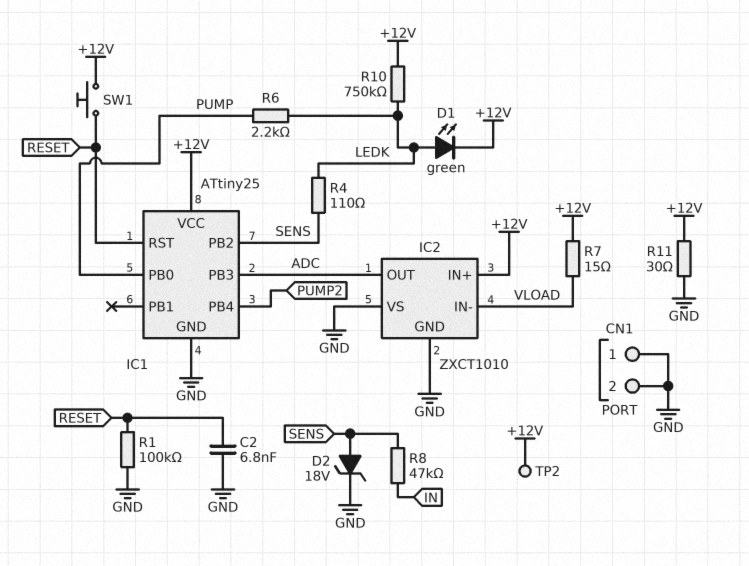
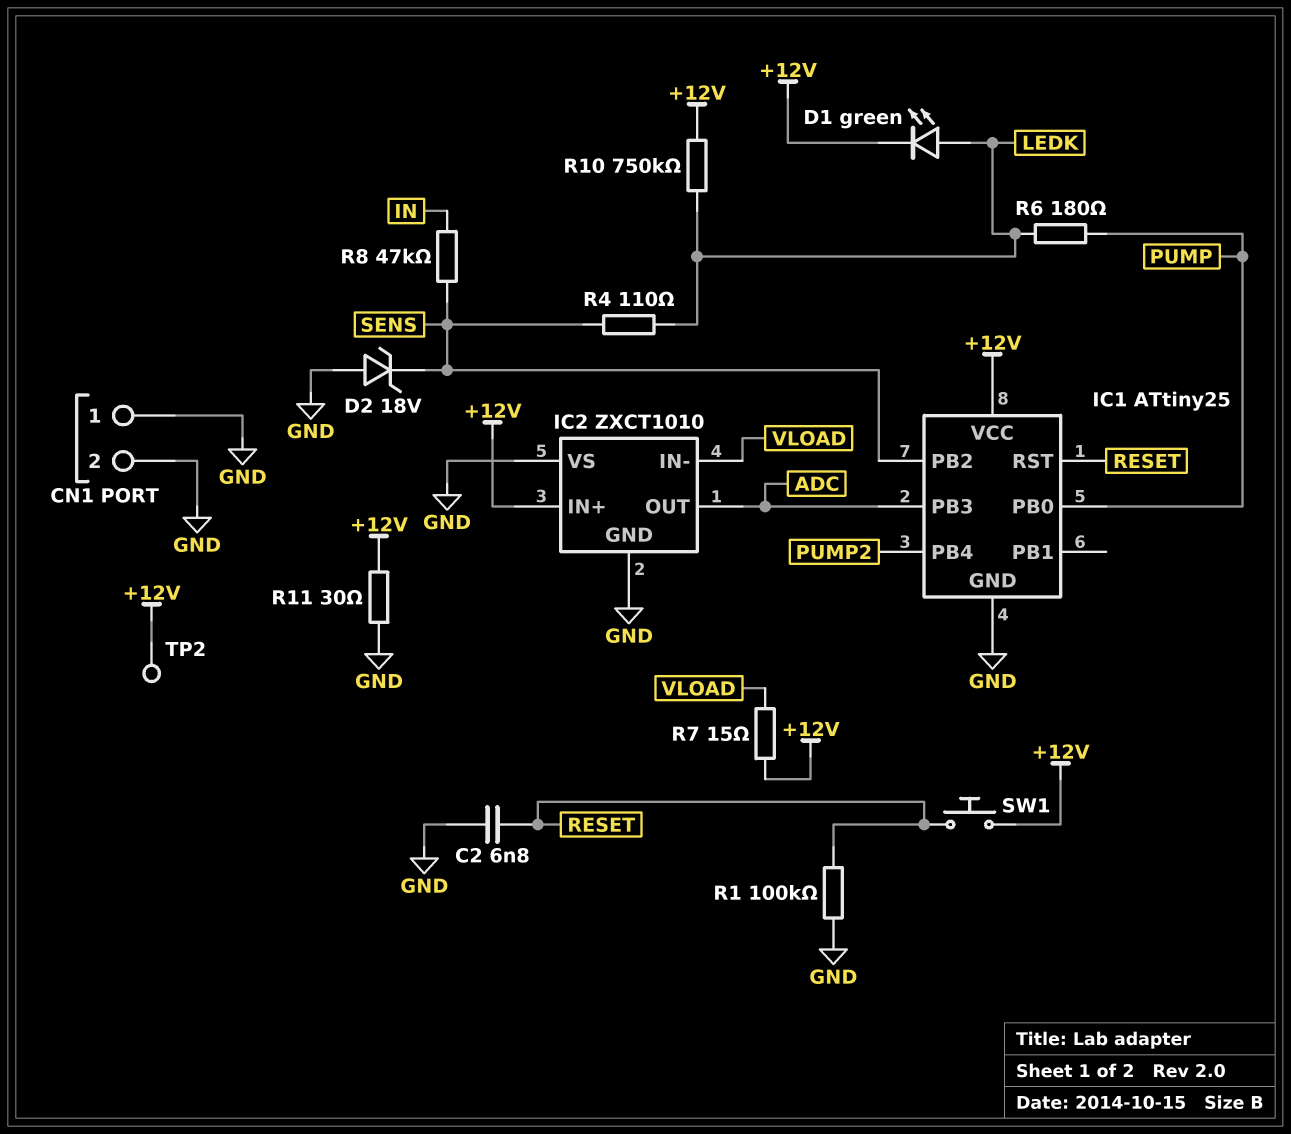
D2: zener 18V (A SENS, K GND) -> zener 18V (A GND, K SENS)
R6: 2.2k (LEDK, PUMP) -> 180 (LEDK, PUMP)

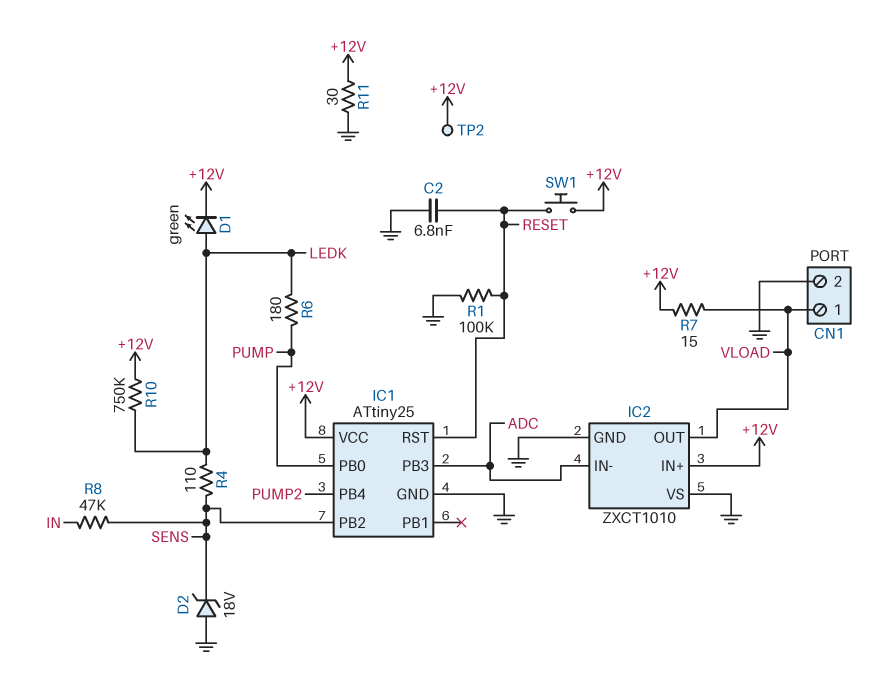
CN1 pin 1: GND -> VLOAD
IC2 pin IN-: VLOAD -> ADC
IC2 pin OUT: ADC -> VLOAD

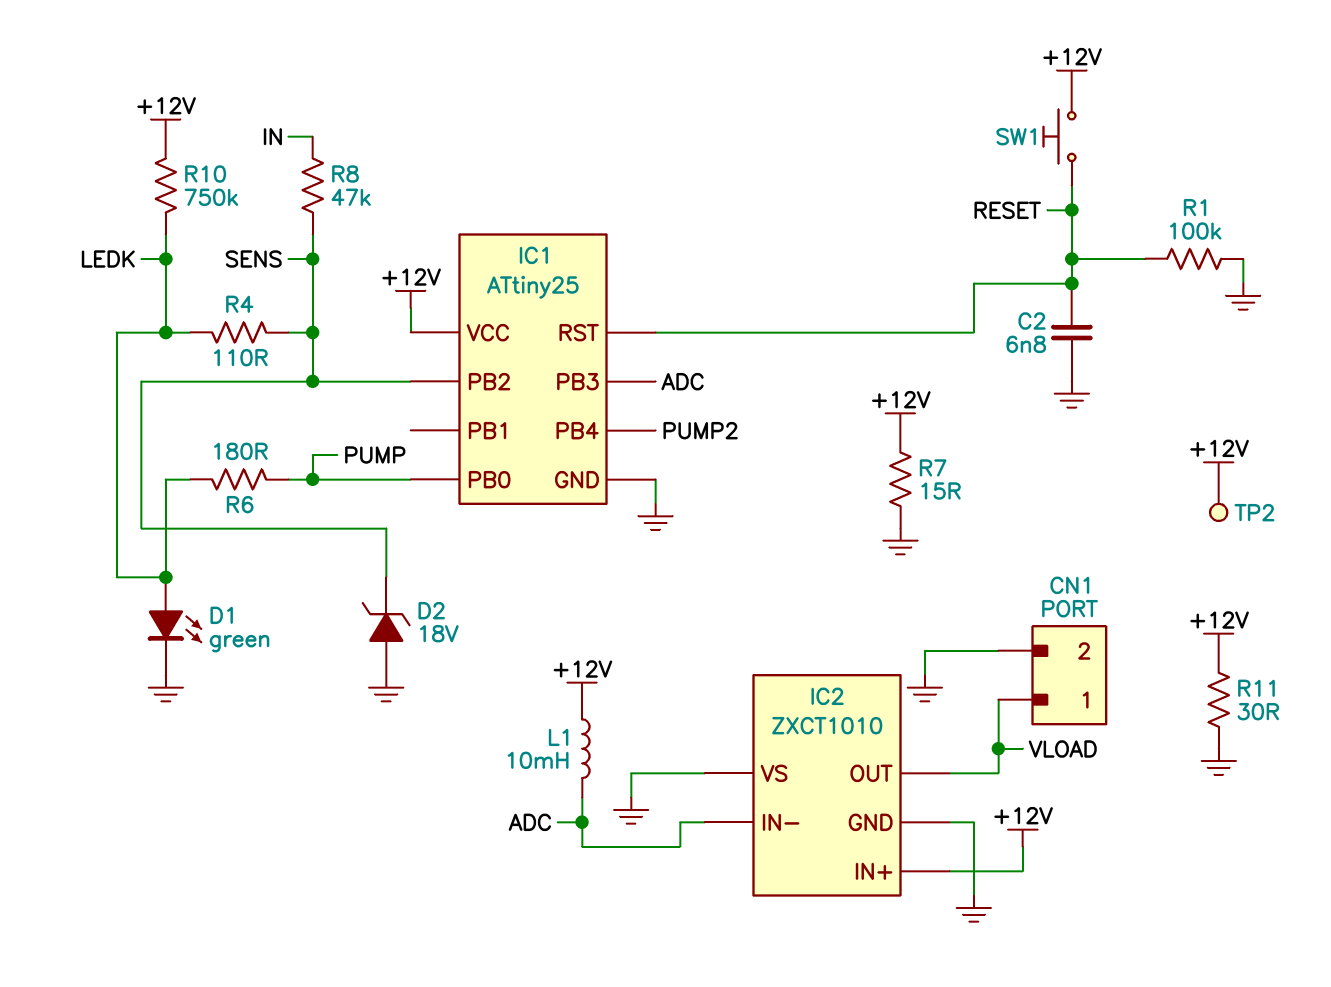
D1: LED green (A LEDK, K +12V) -> LED green (A LEDK, K GND)
L1: none -> 10mH (+12V, ADC)
R7: 15 (+12V, VLOAD) -> 15 (+12V, GND)

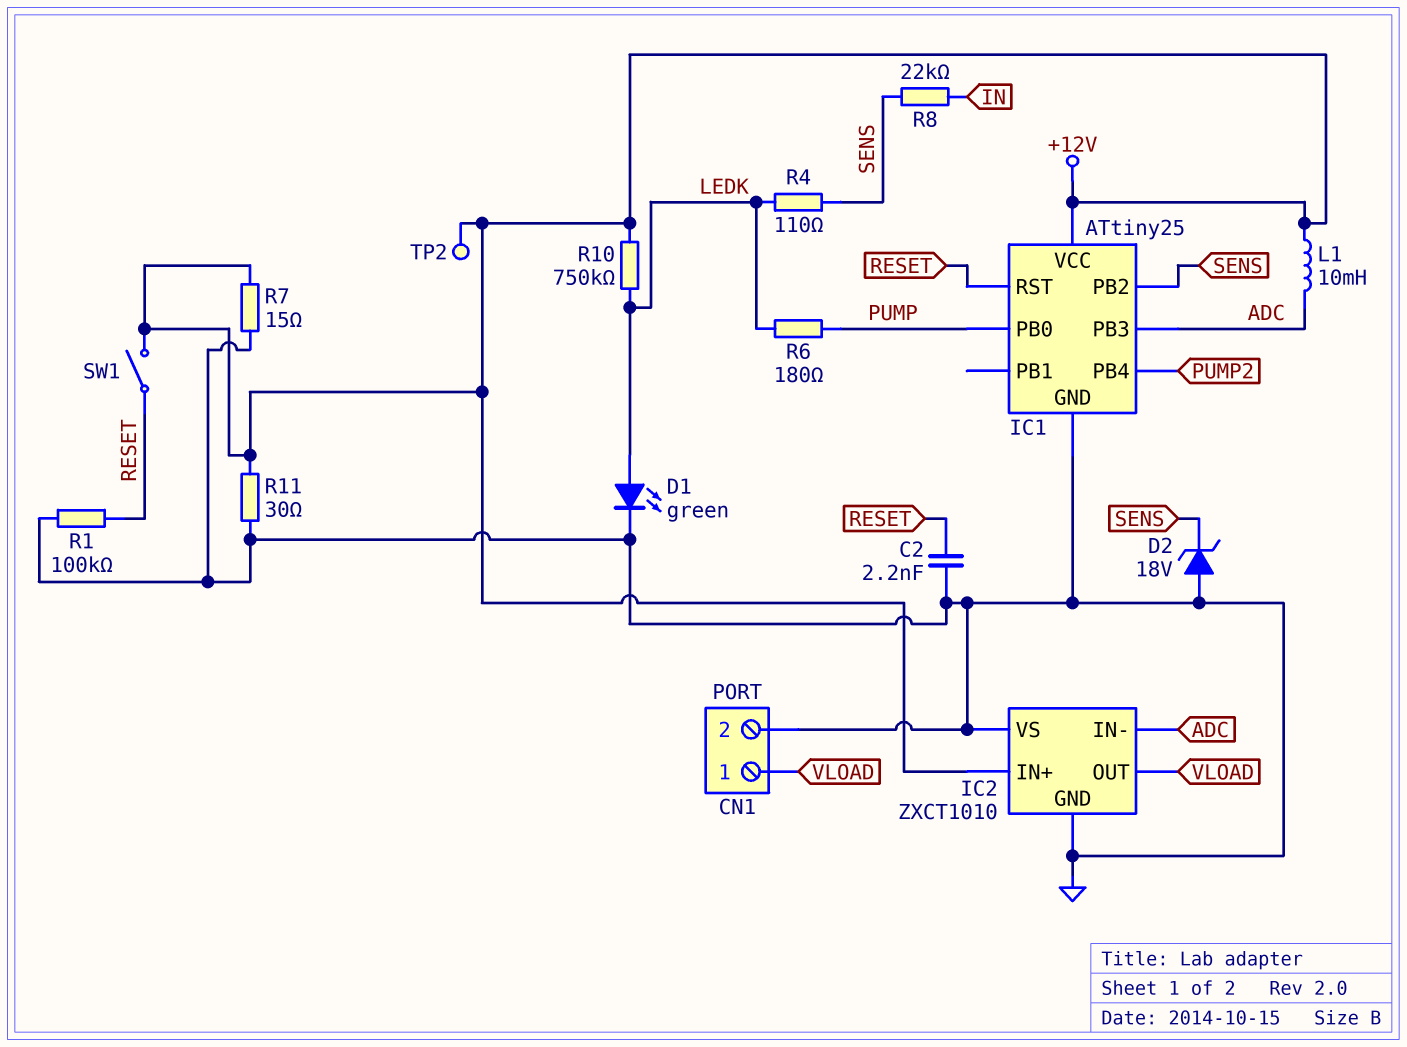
C2: 6.8nF (GND, RESET) -> 2.2nF (GND, RESET)
R8: 47k (IN, SENS) -> 22k (IN, SENS)
SW1: button (+12V, RESET) -> switch (+12V, RESET)

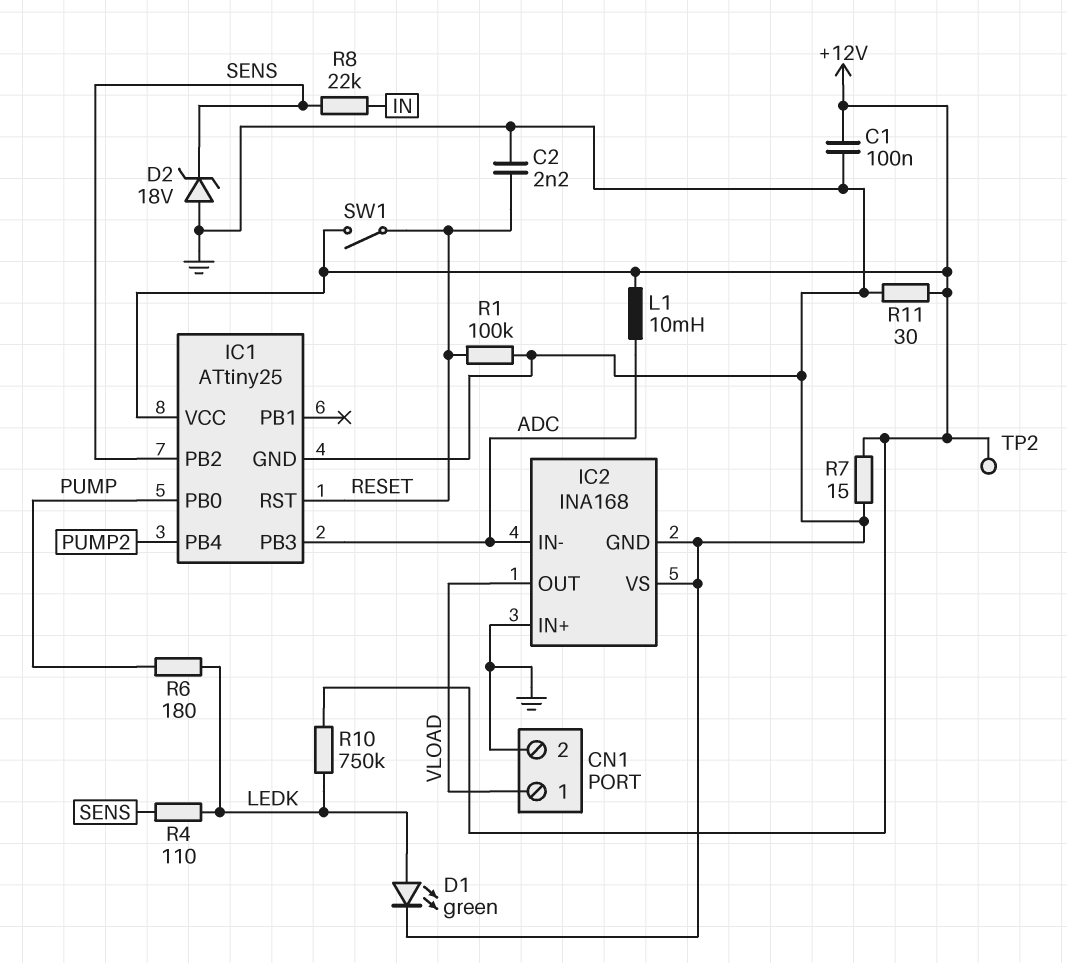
C1: none -> 100nF (+12V, GND)
IC2: ZXCT1010 -> INA168
IC2 pin IN+: +12V -> GND

